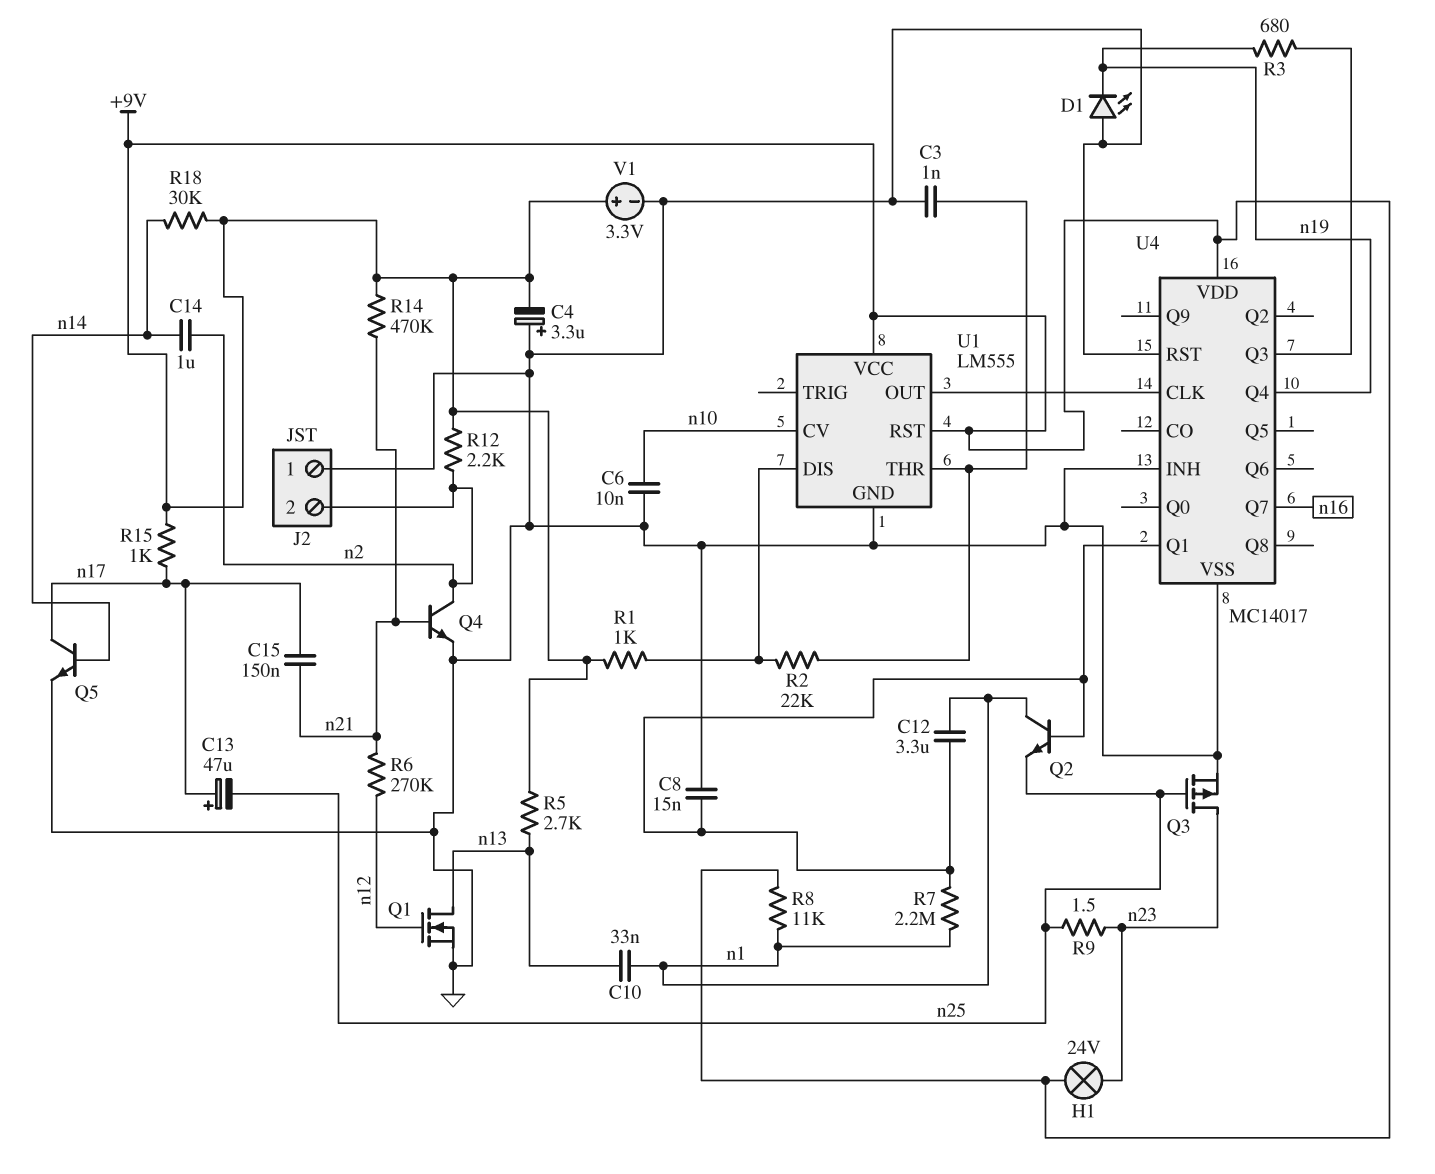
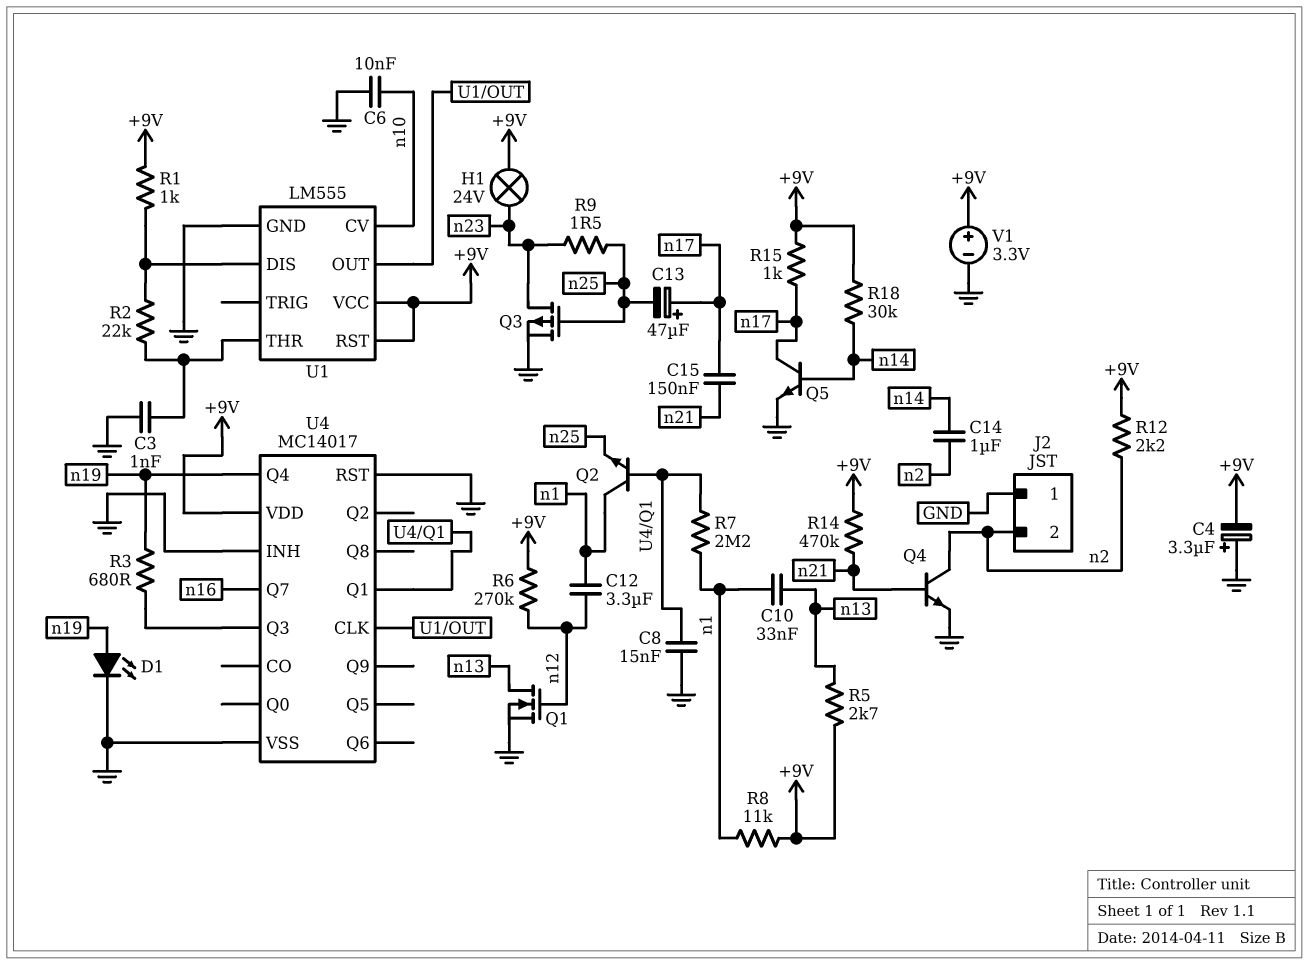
C12: 3.3uF (U4/Q1, n1) -> 3.3uF (n1, n12)
D1: LED (A GND, K n19) -> LED (A n19, K GND)
R6: 270k (n12, n21) -> 270k (+9V, n12)

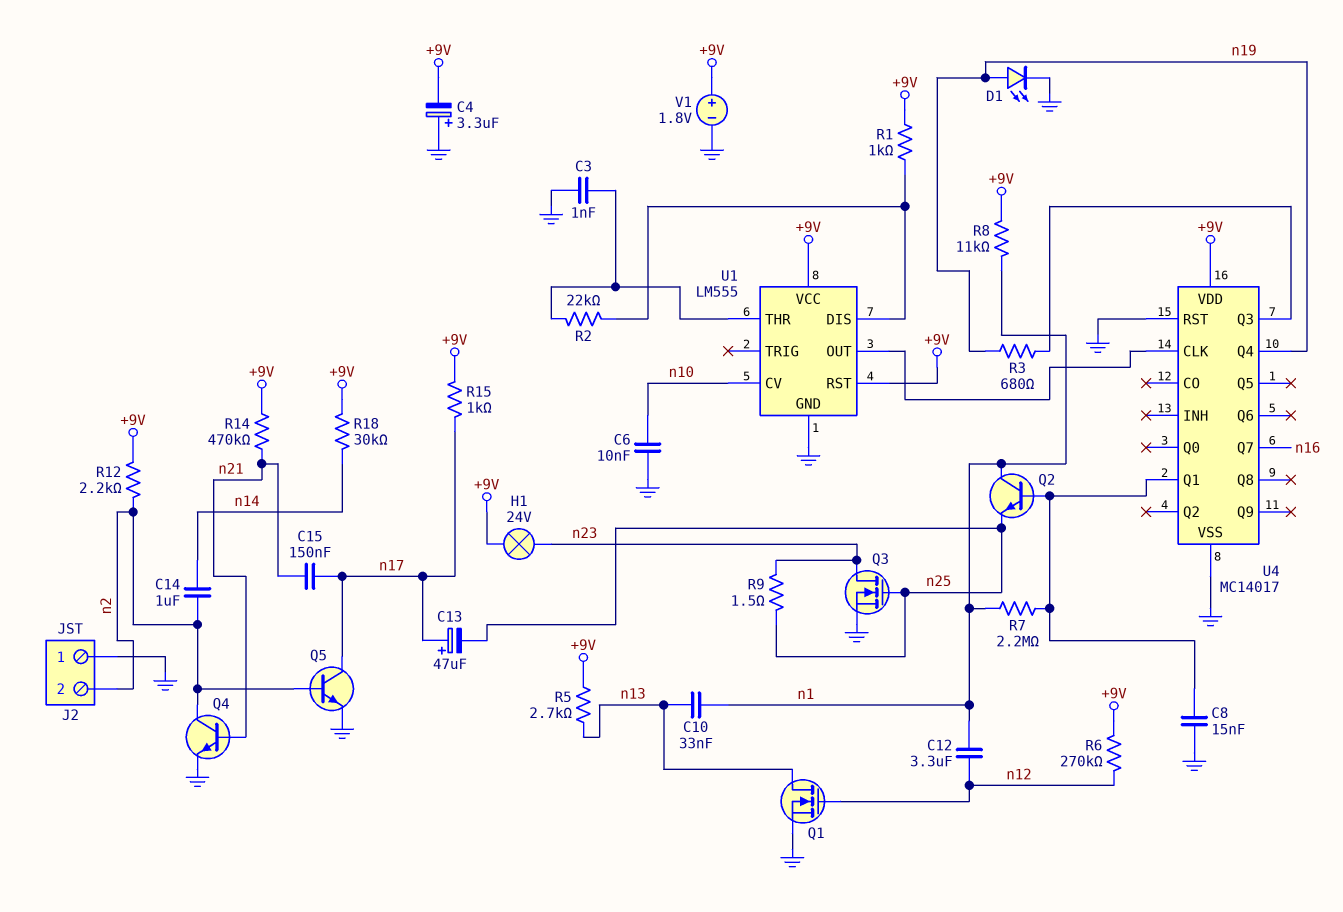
Q3: PMOS (G n25, D n23, S GND) -> NMOS (G n25, D n23, S GND)
Q5: NPN (B n14, C n17, E GND) -> NPN (B n2, C n17, E GND)
U4 pin INH: GND -> none
V1: 3.3V (plus +9V, minus GND) -> 1.8V (plus +9V, minus GND)

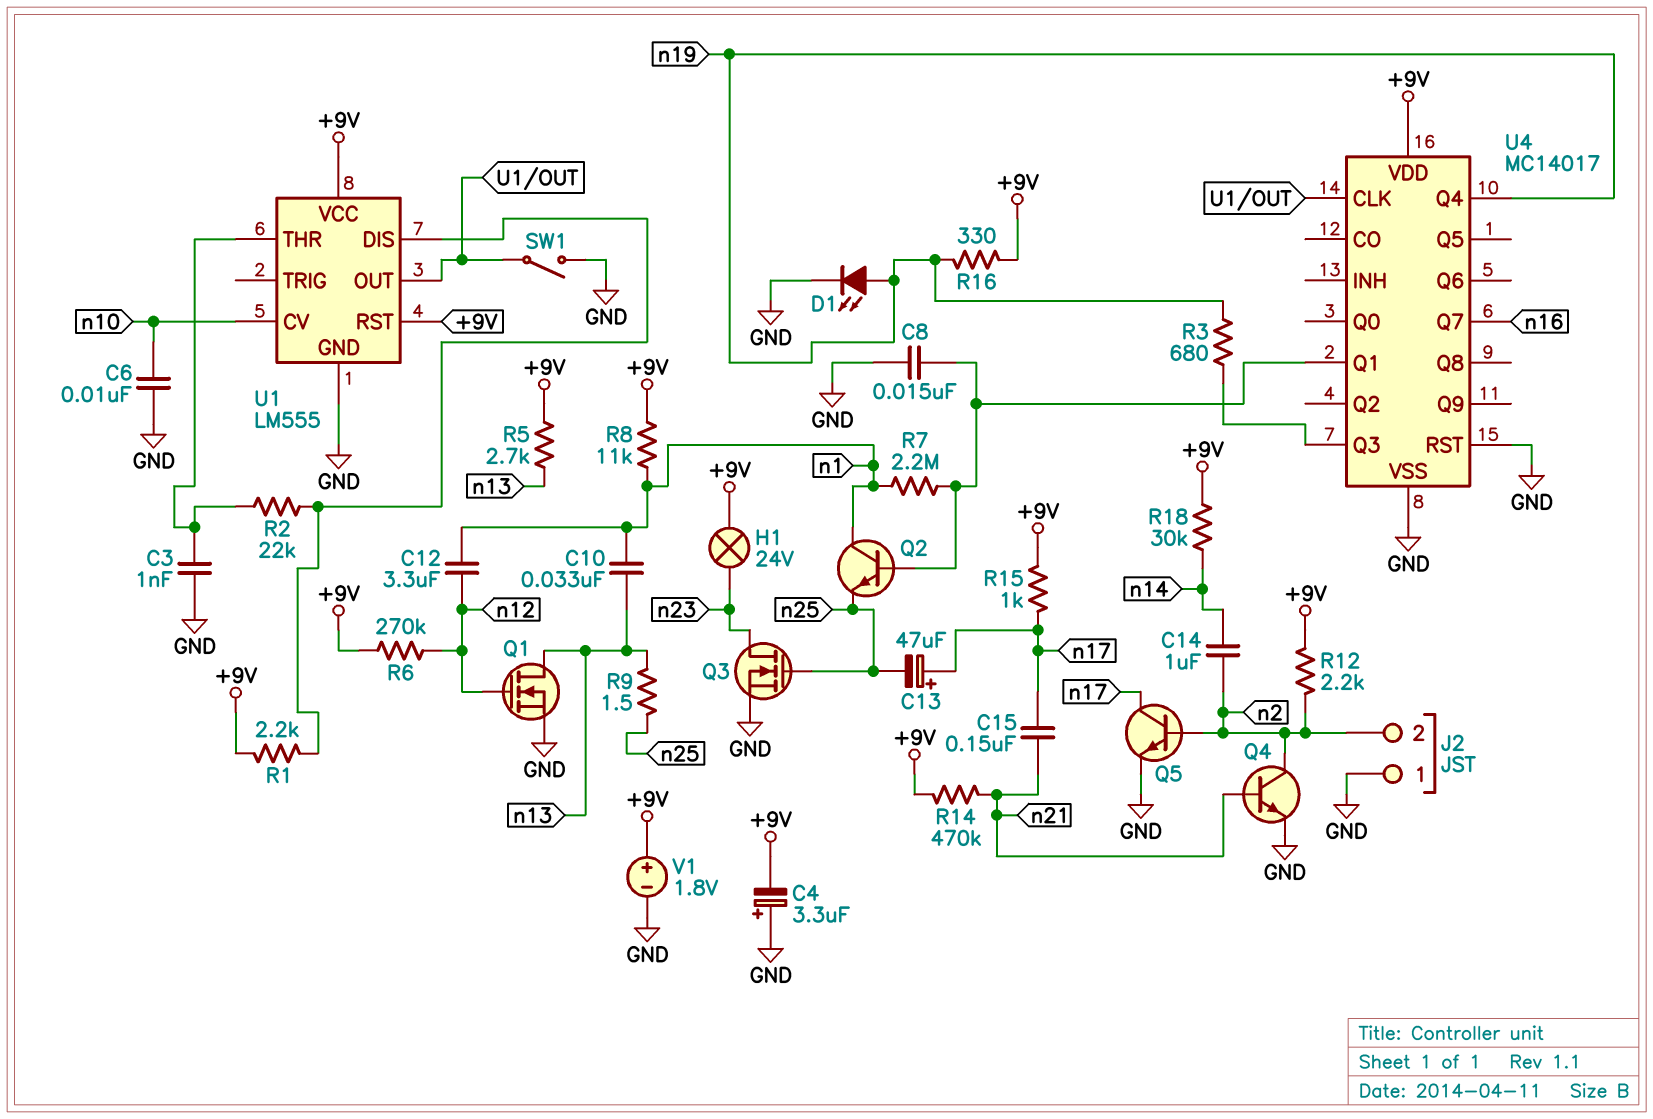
R1: 1k (+9V, U1/DIS) -> 2.2k (+9V, U1/DIS)
R9: 1.5 (n23, n25) -> 1.5 (n13, n25)
R16: none -> 330 (+9V, n19)
SW1: none -> switch (GND, U1/OUT)

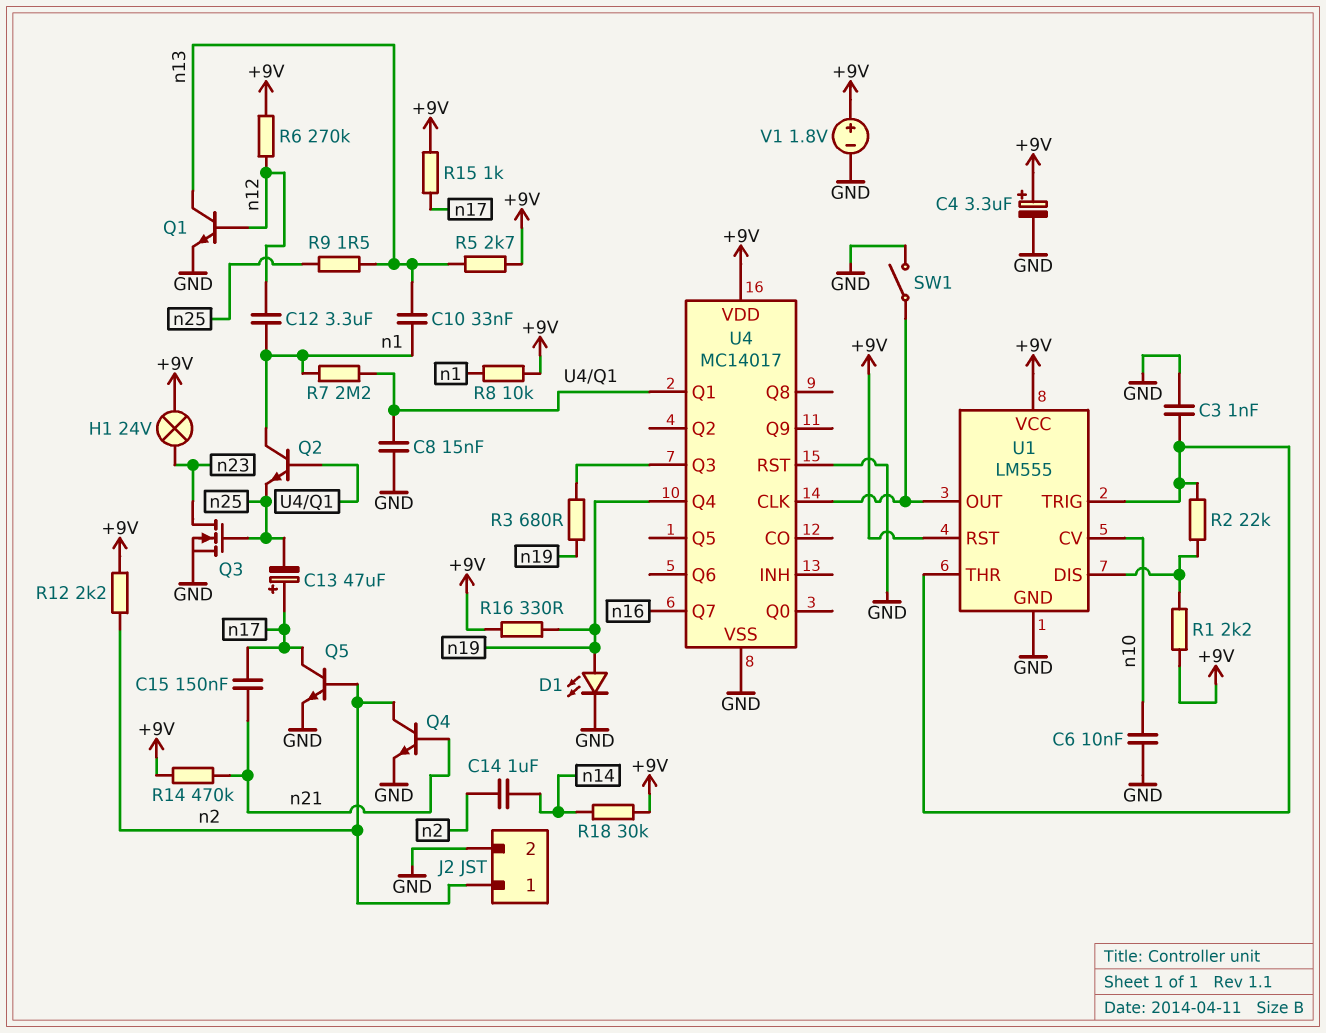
C4: 3.3uF (plus GND, minus +9V) -> 3.3uF (plus +9V, minus GND)
J2 pin 1: GND -> n2
J2 pin 2: n2 -> GND
Q1: NMOS (G n12, D n13, S GND) -> NPN (B n12, C n13, E GND)
R8: 11k (+9V, n1) -> 10k (+9V, n1)
U1 pin TRIG: none -> U1/THR

